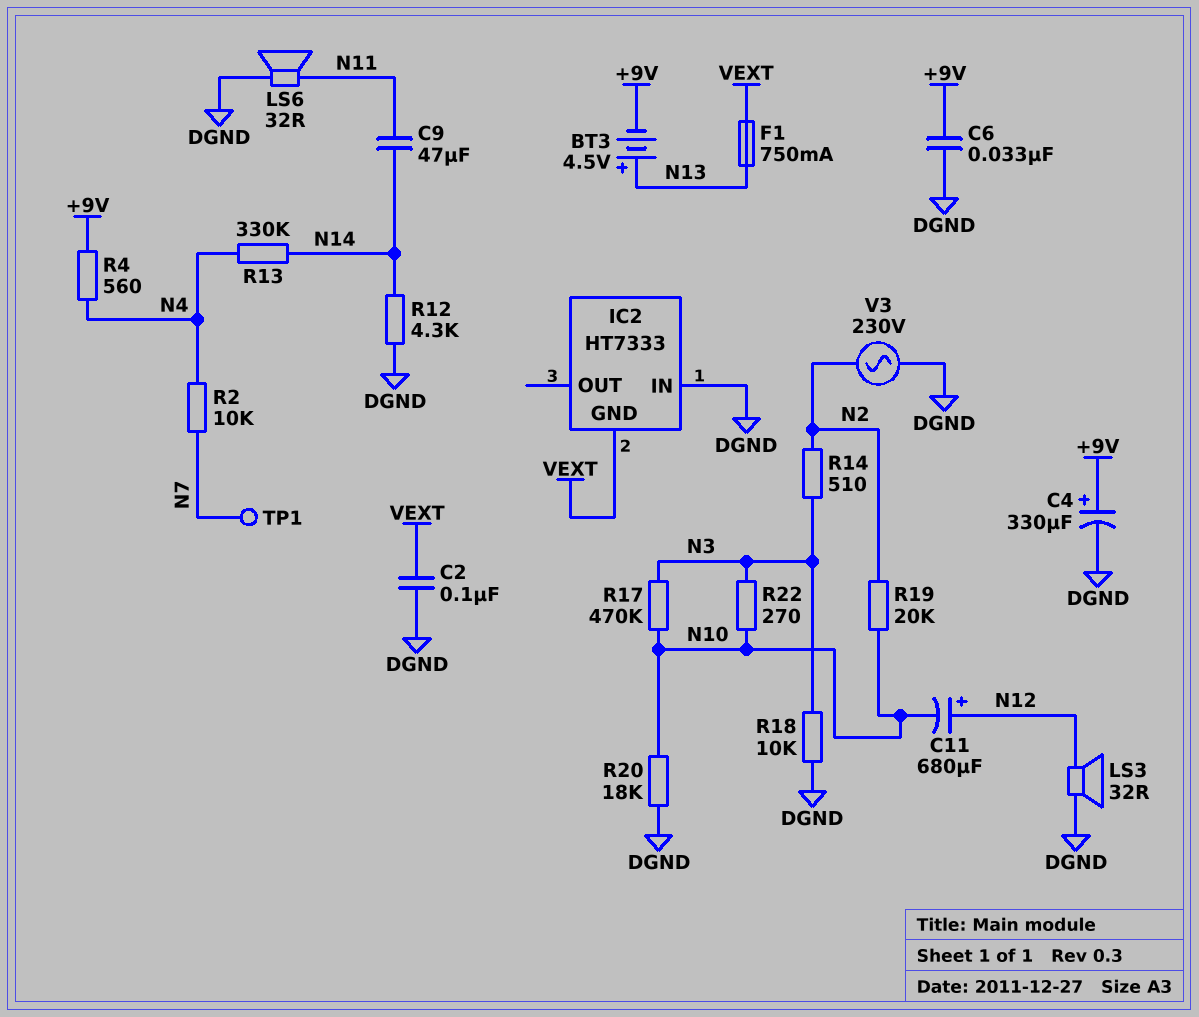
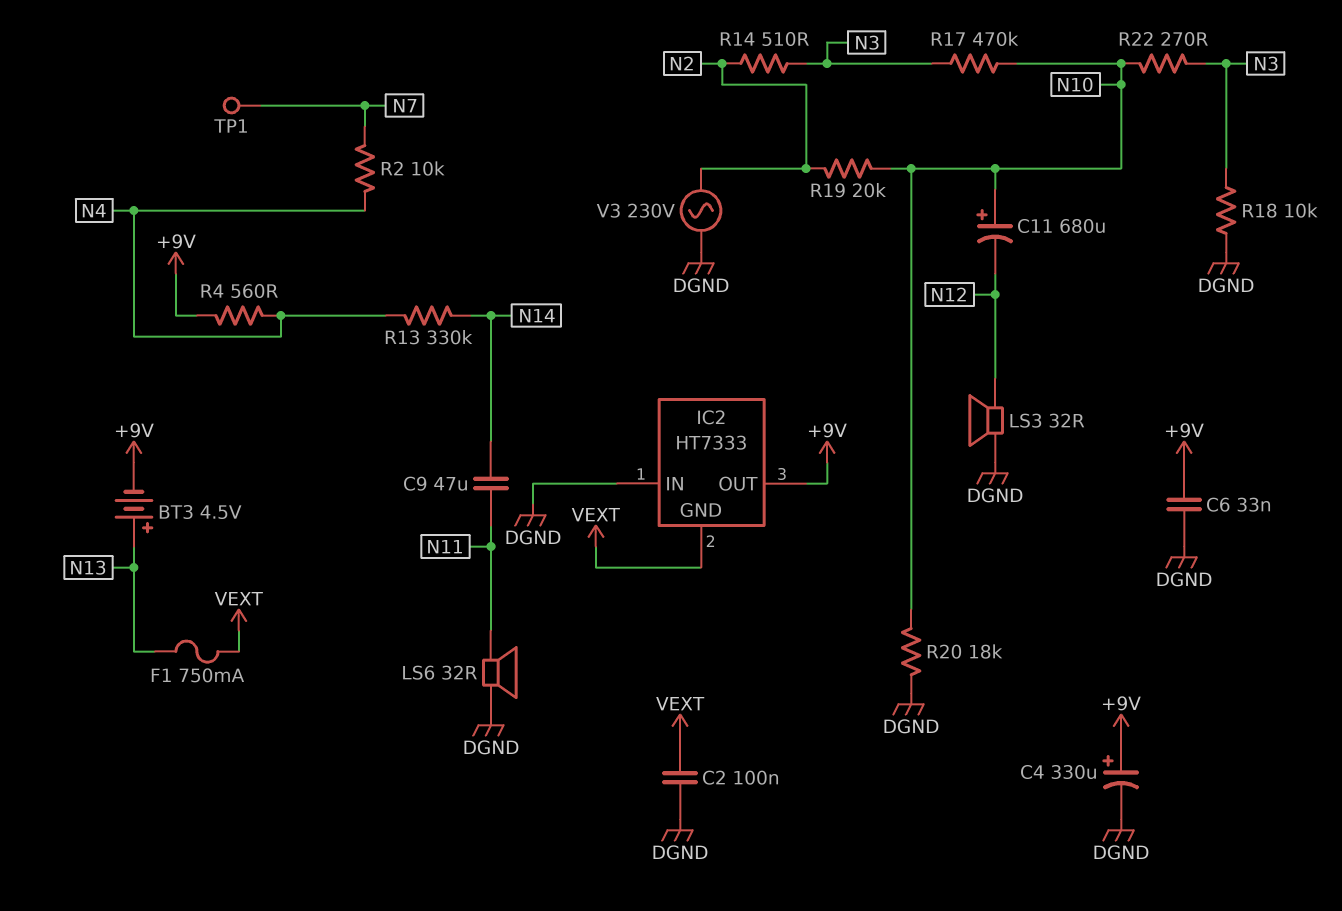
C11: 680uF (plus N12, minus N10) -> 680uF (plus N10, minus N12)
IC2 pin OUT: none -> +9V
R12: 4.3k (DGND, N14) -> none

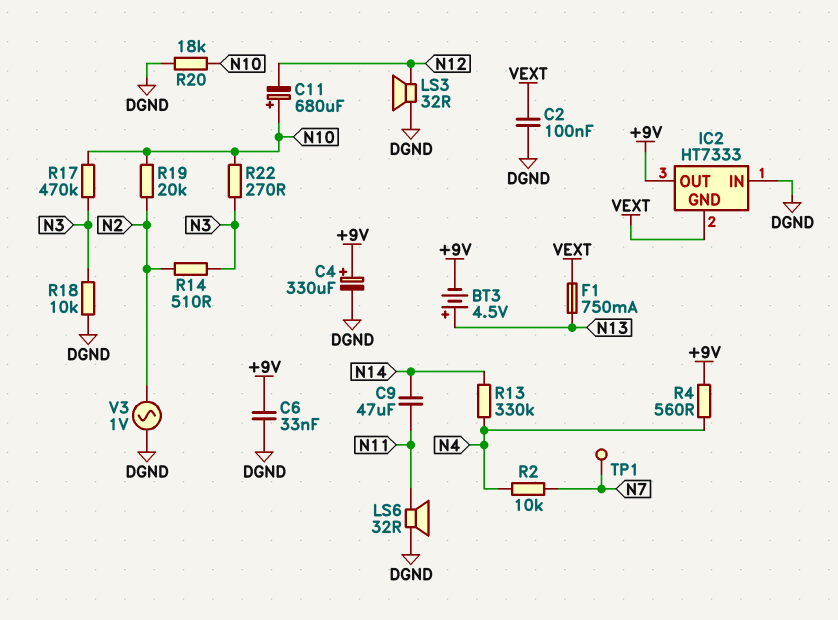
V3: AC 230V (DGND, N2) -> AC 1V (DGND, N2)

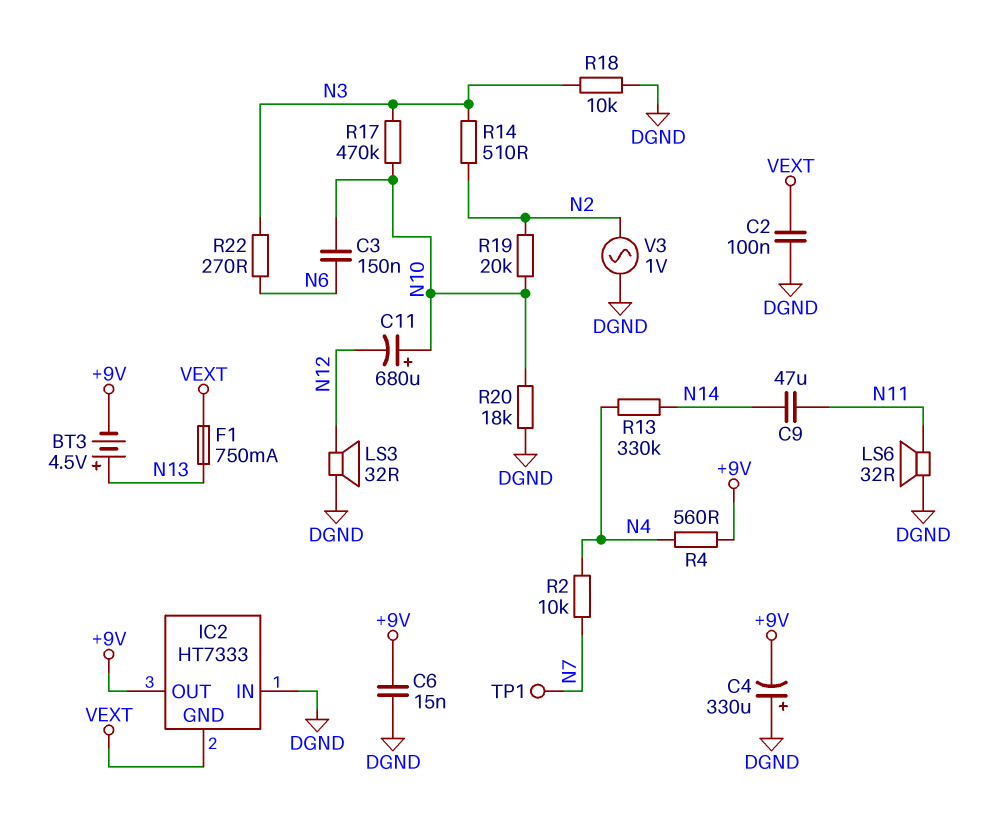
C3: none -> 150nF (N6, N10)
C4: 330uF (plus +9V, minus DGND) -> 330uF (plus DGND, minus +9V)
C6: 33nF (+9V, DGND) -> 15nF (+9V, DGND)
R22: 270 (N3, N10) -> 270 (N3, N6)

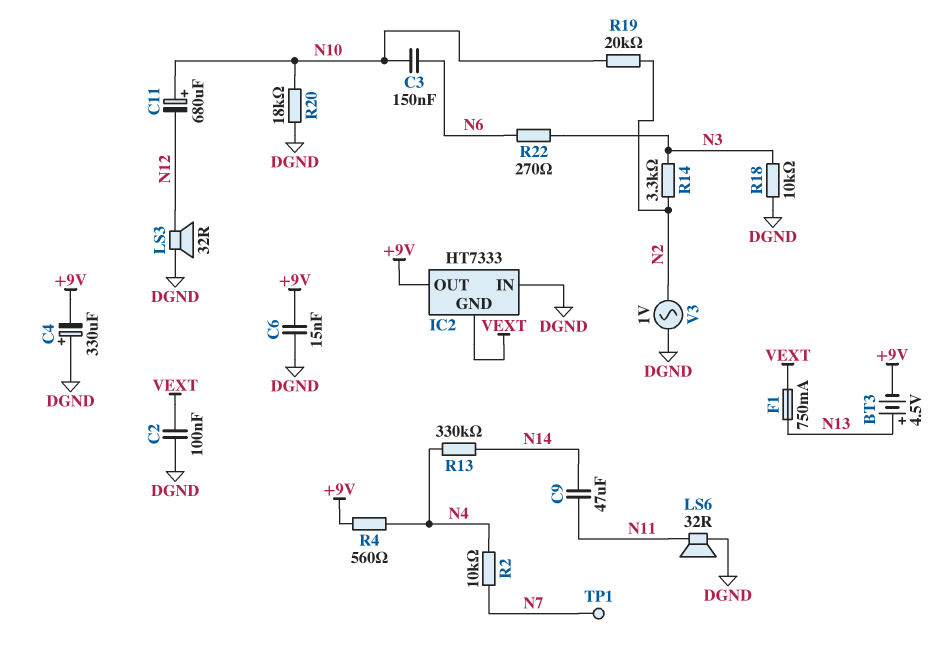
R14: 510 (N2, N3) -> 3.3k (N2, N3)
R17: 470k (N3, N10) -> none

